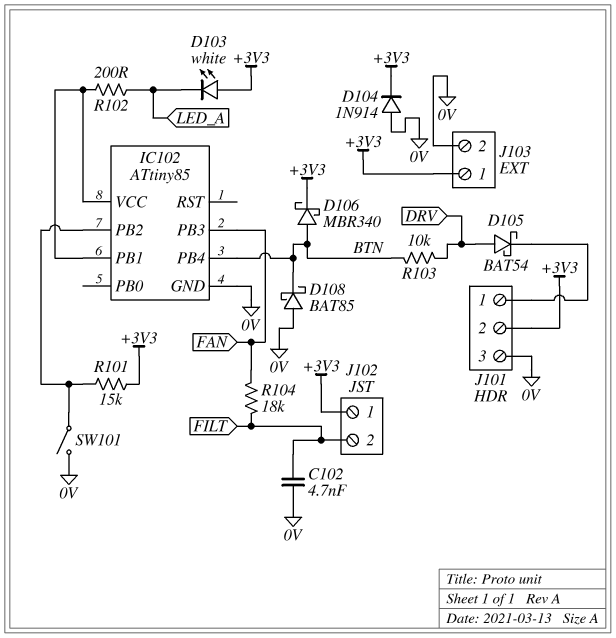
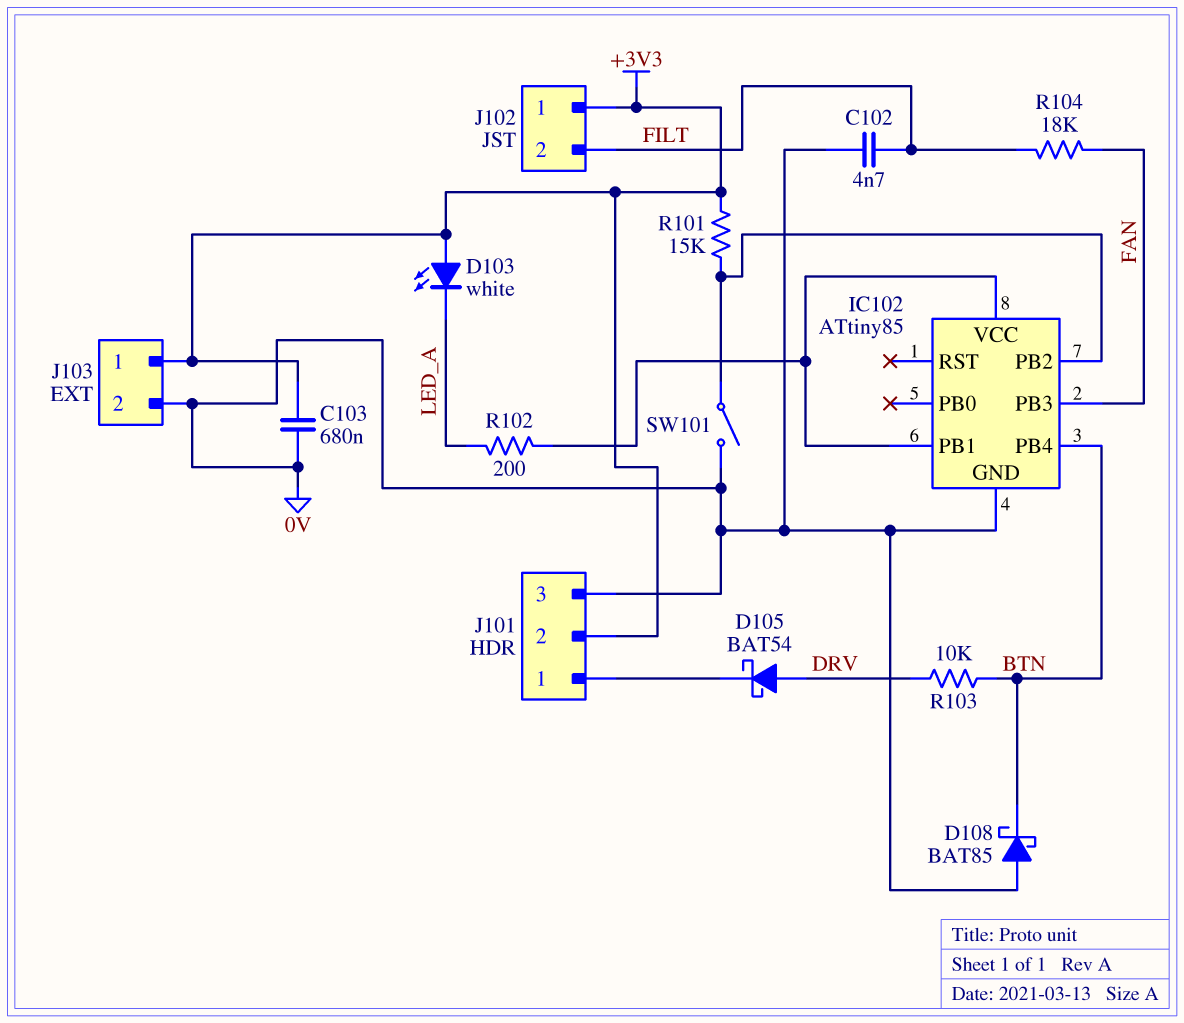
C103: none -> 680nF (+3V3, 0V)
D104: diode 1N914 (A 0V, K +3V3) -> none
D106: schottky MBR340 (A BTN, K +3V3) -> none

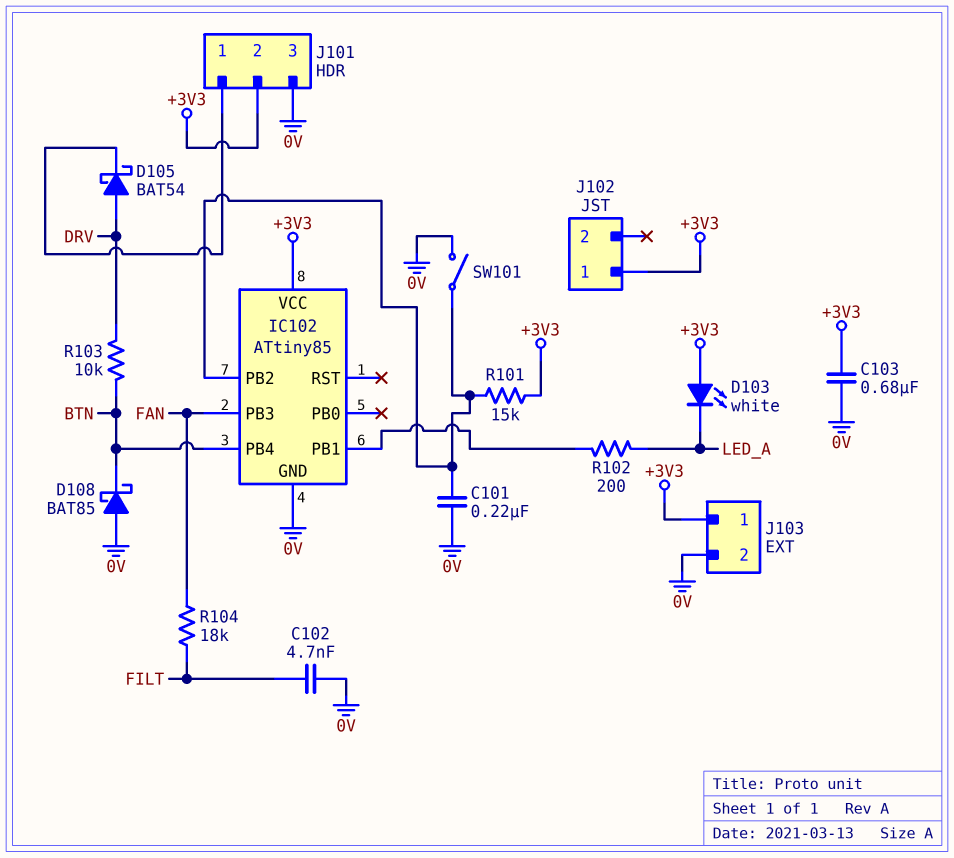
C101: none -> 220nF (0V, IC102/PB2)
IC102 pin VCC: IC102/PB1 -> +3V3
J102 pin 2: FILT -> none

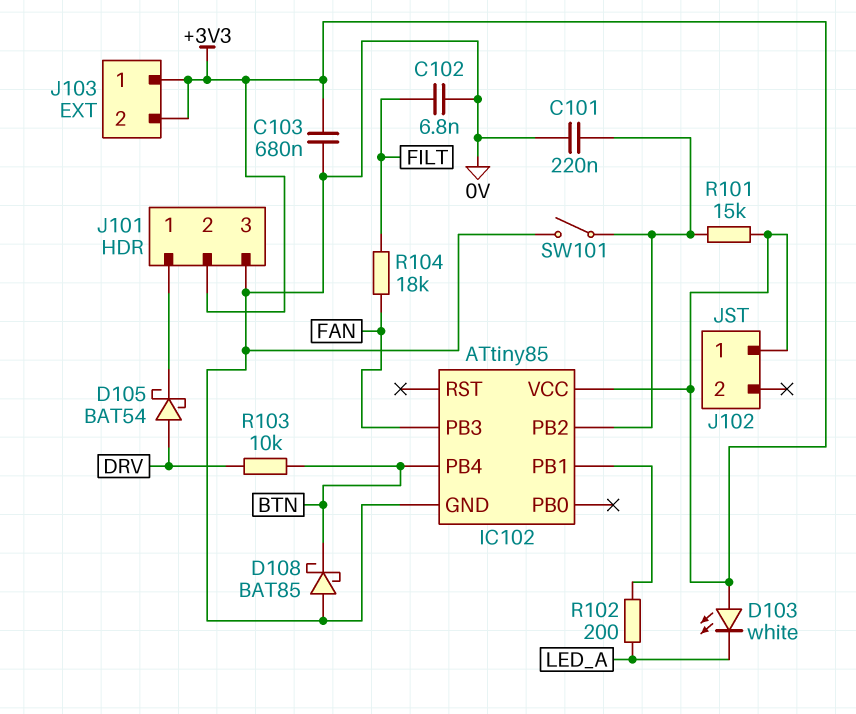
C102: 4.7nF (0V, FILT) -> 6.8nF (0V, FILT)
J103 pin 2: 0V -> +3V3

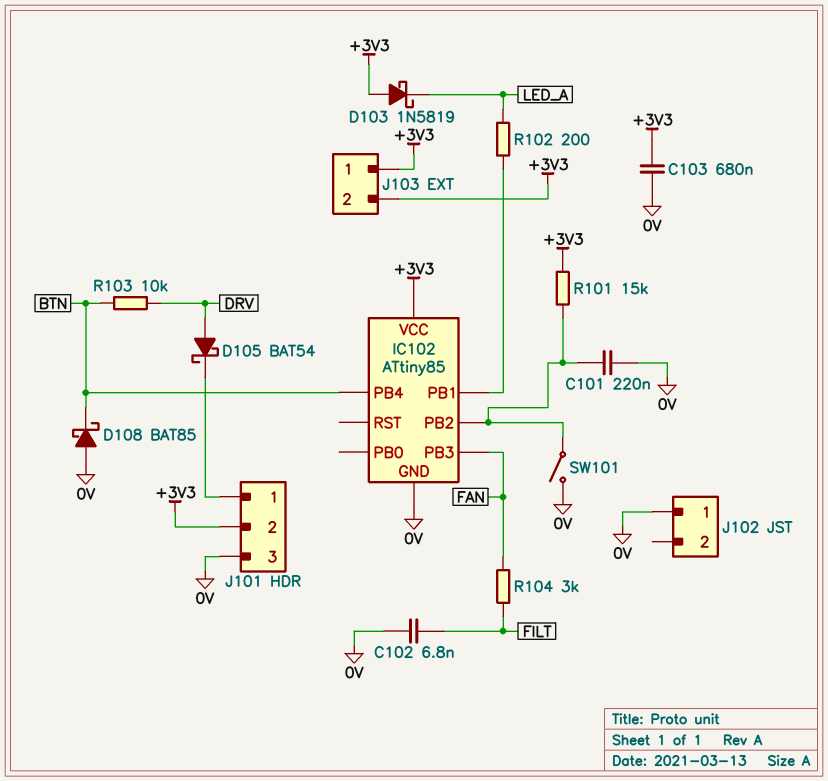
D103: LED white (A +3V3, K LED_A) -> schottky 1N5819 (A +3V3, K LED_A)
J102 pin 1: +3V3 -> 0V
R104: 18k (FAN, FILT) -> 3k (FAN, FILT)

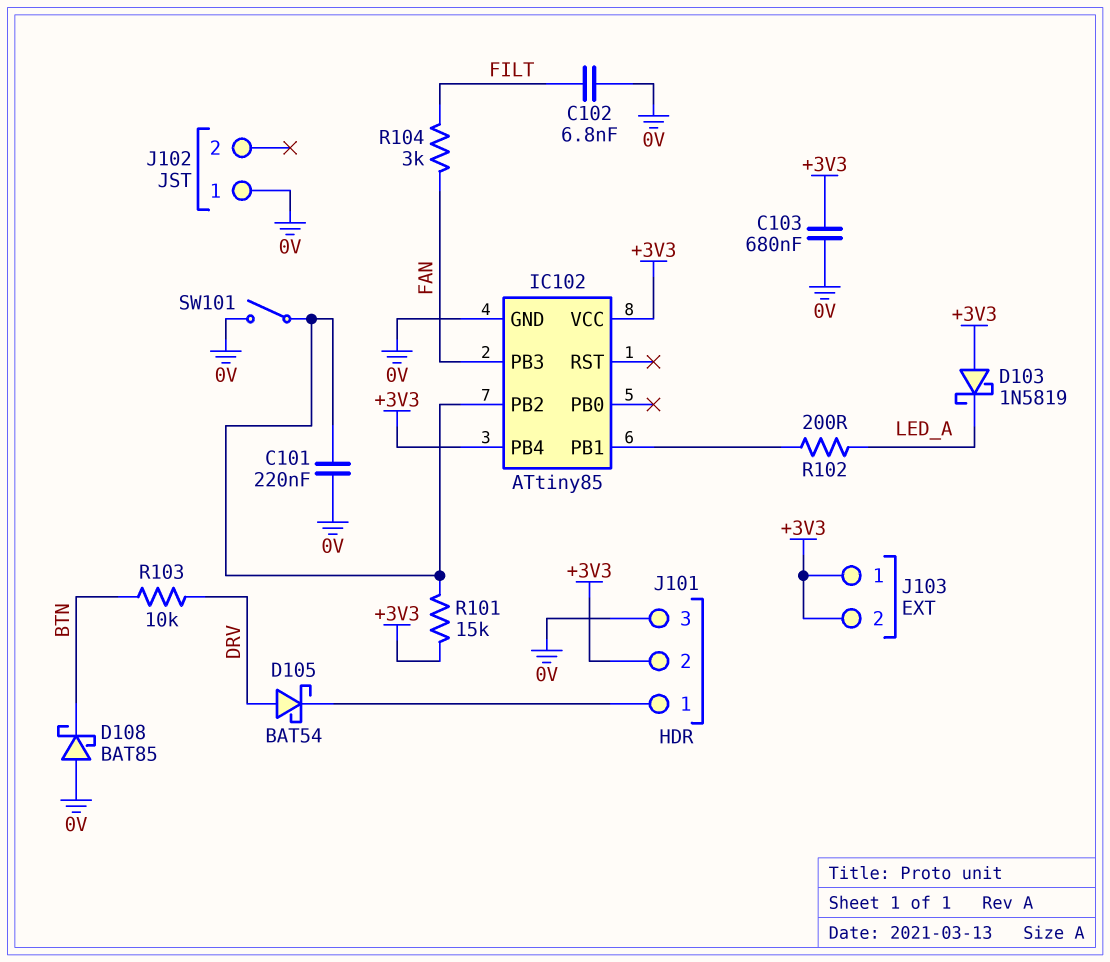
IC102 pin PB4: BTN -> +3V3

